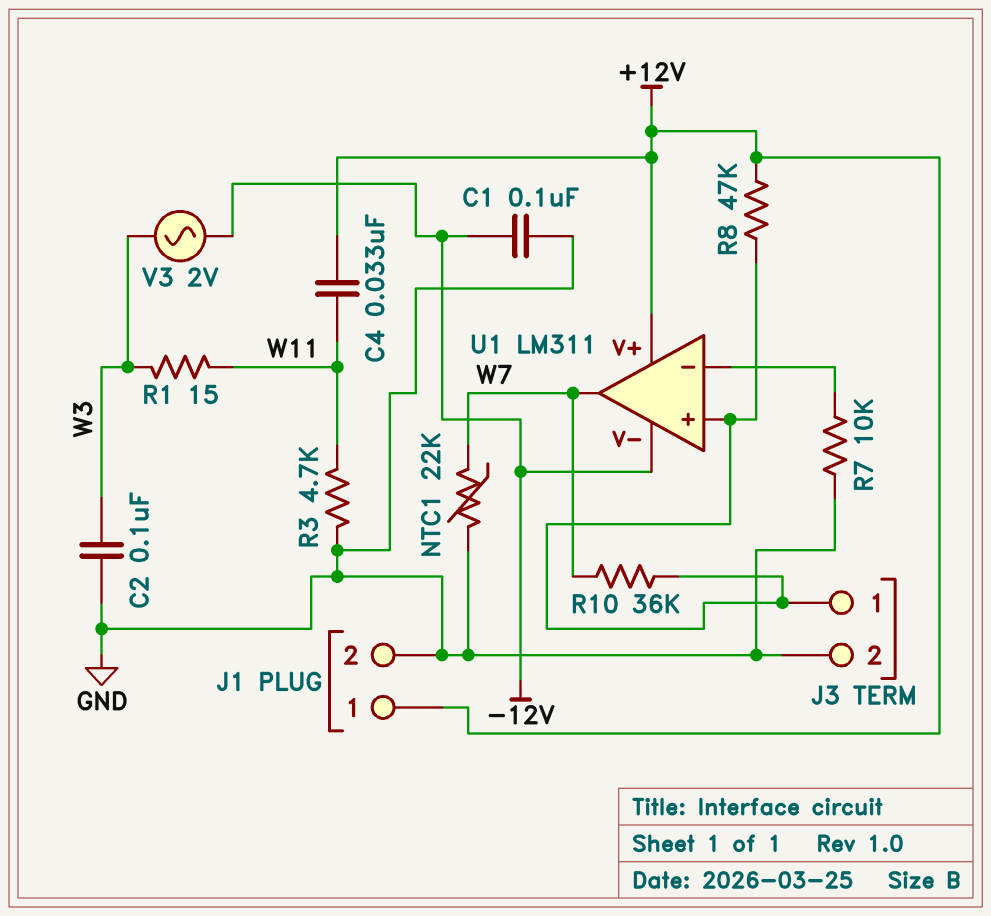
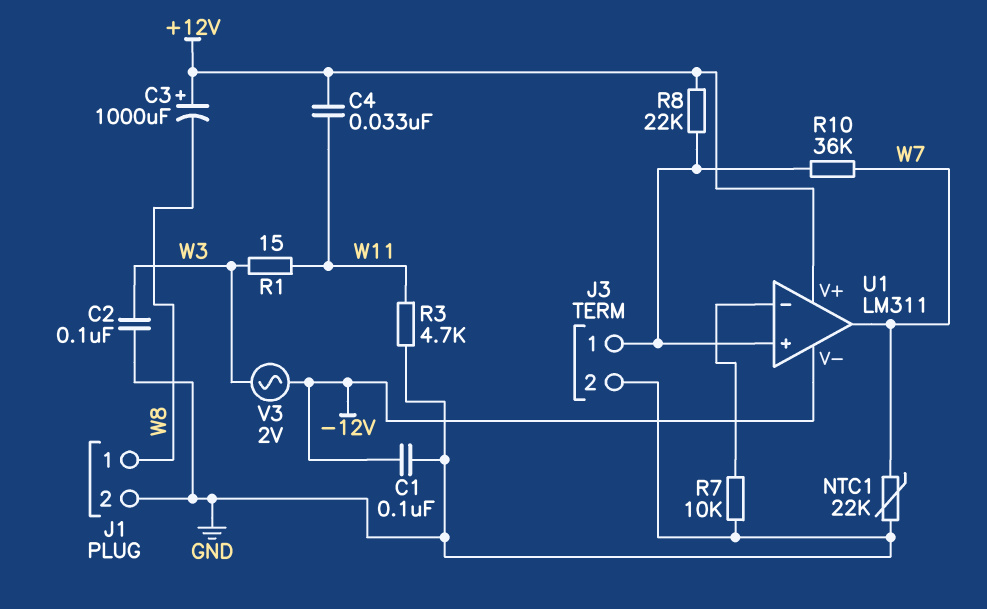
C3: none -> 1000uF (plus +12V, minus W8)
J1 pin 1: +12V -> W8
R8: 47k (+12V, J3/1) -> 22k (+12V, J3/1)

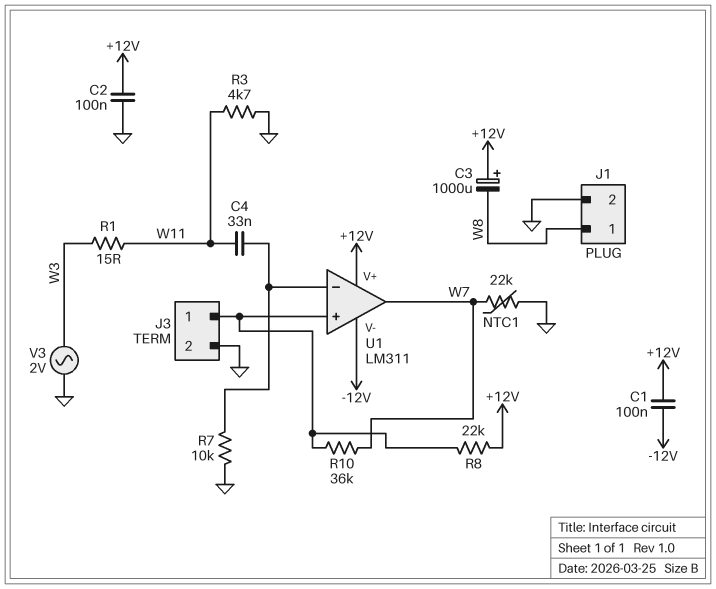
C1: 100nF (-12V, GND) -> 100nF (+12V, -12V)
C2: 100nF (GND, W3) -> 100nF (+12V, GND)
C4: 33nF (+12V, W11) -> 33nF (U1/in-, W11)
V3: AC 2V (-12V, W3) -> AC 2V (GND, W3)

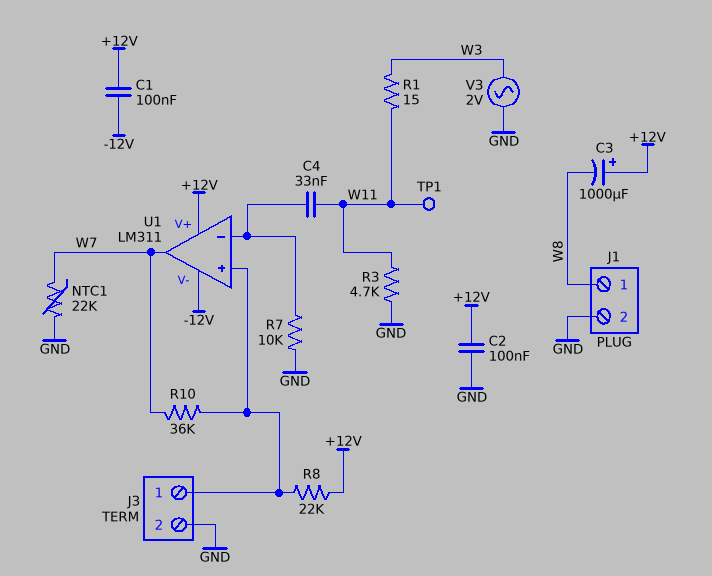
TP1: none -> test point (W11)

